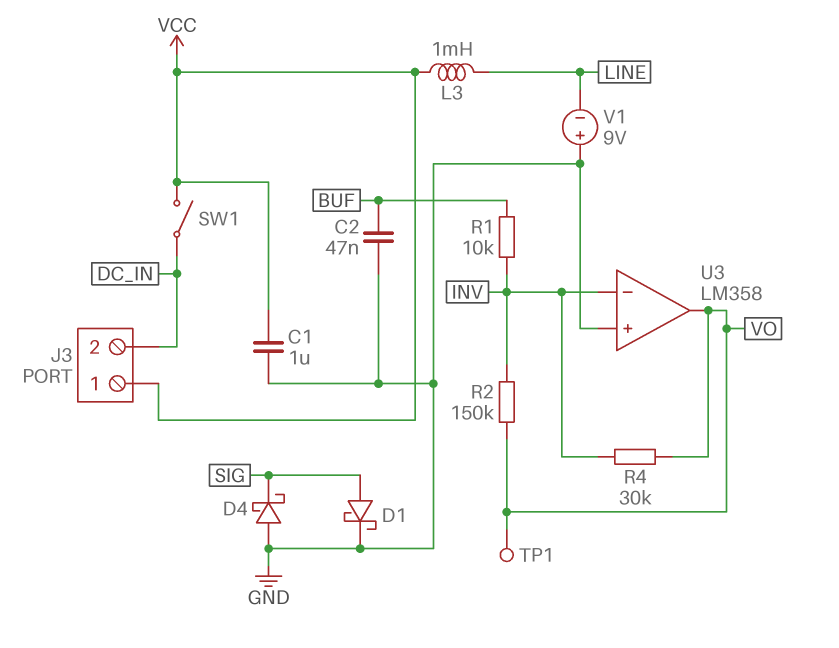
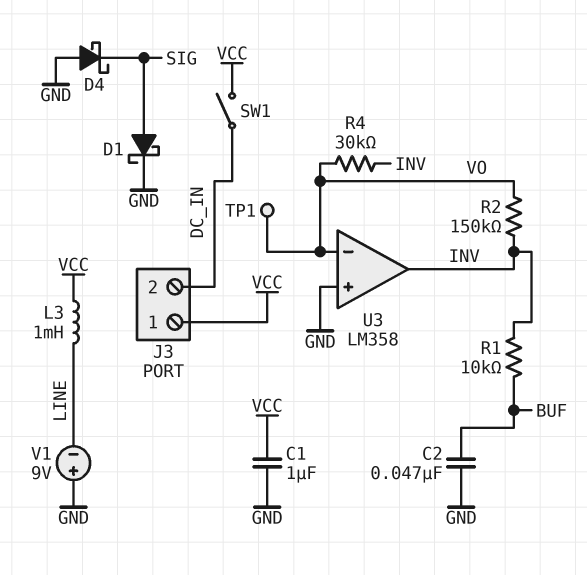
U3 pin in-: INV -> VO
U3 pin out: VO -> INV

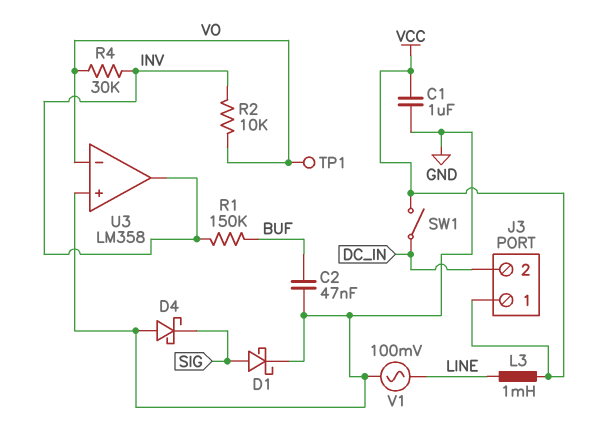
R1: 10k (BUF, INV) -> 150k (BUF, INV)
R2: 150k (INV, VO) -> 10k (INV, VO)
V1: 9V (plus GND, minus LINE) -> AC 100mV (GND, LINE)

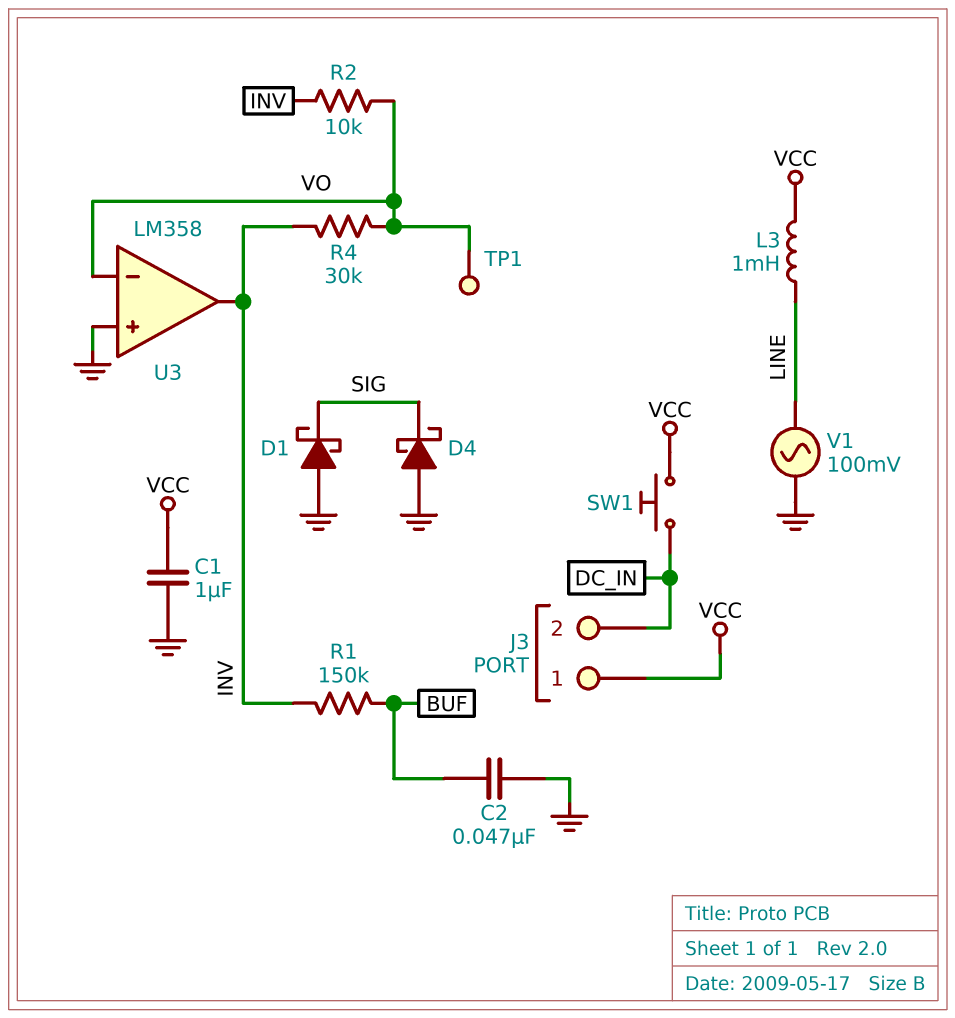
D1: schottky (A SIG, K GND) -> schottky (A GND, K SIG)
SW1: switch (DC_IN, VCC) -> button (DC_IN, VCC)

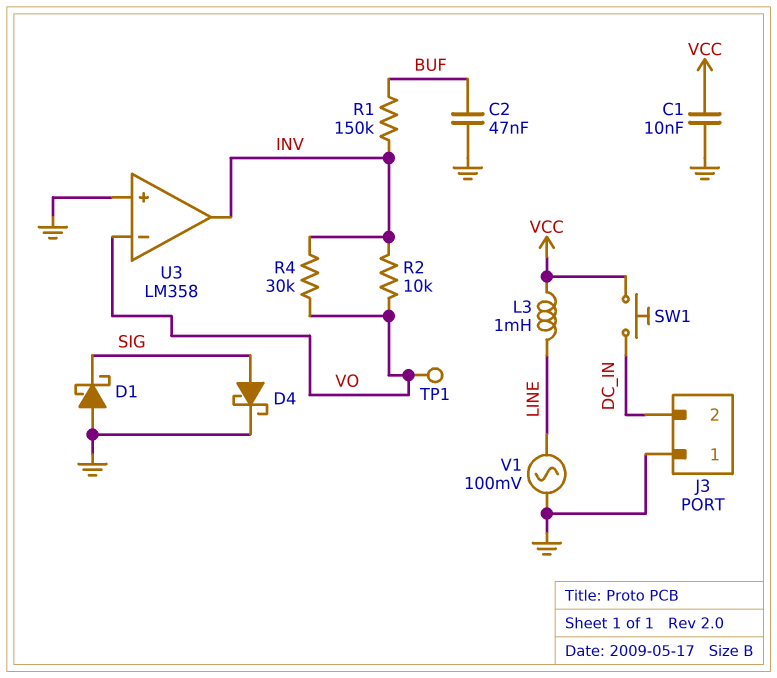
C1: 1uF (GND, VCC) -> 10nF (GND, VCC)
D4: schottky (A GND, K SIG) -> schottky (A SIG, K GND)
J3 pin 1: VCC -> GND

